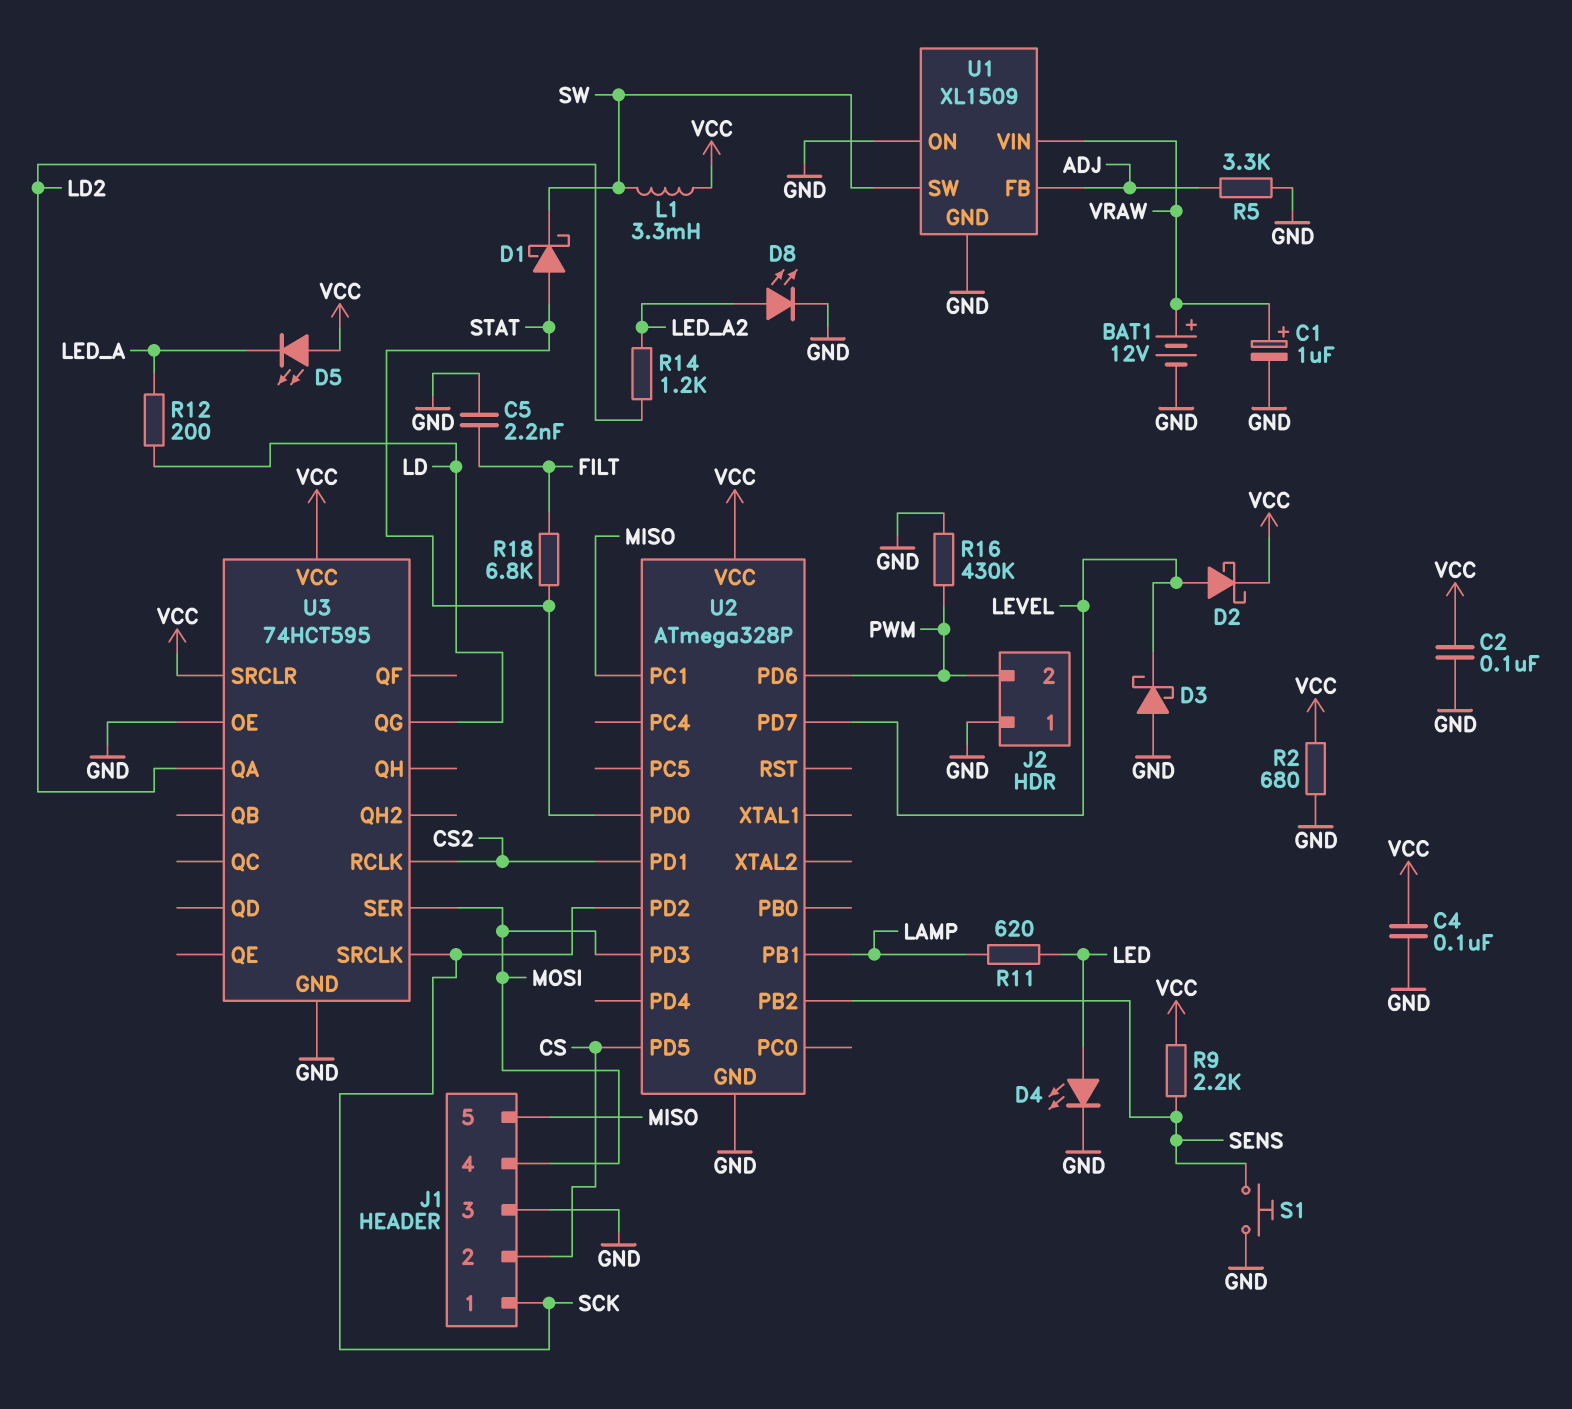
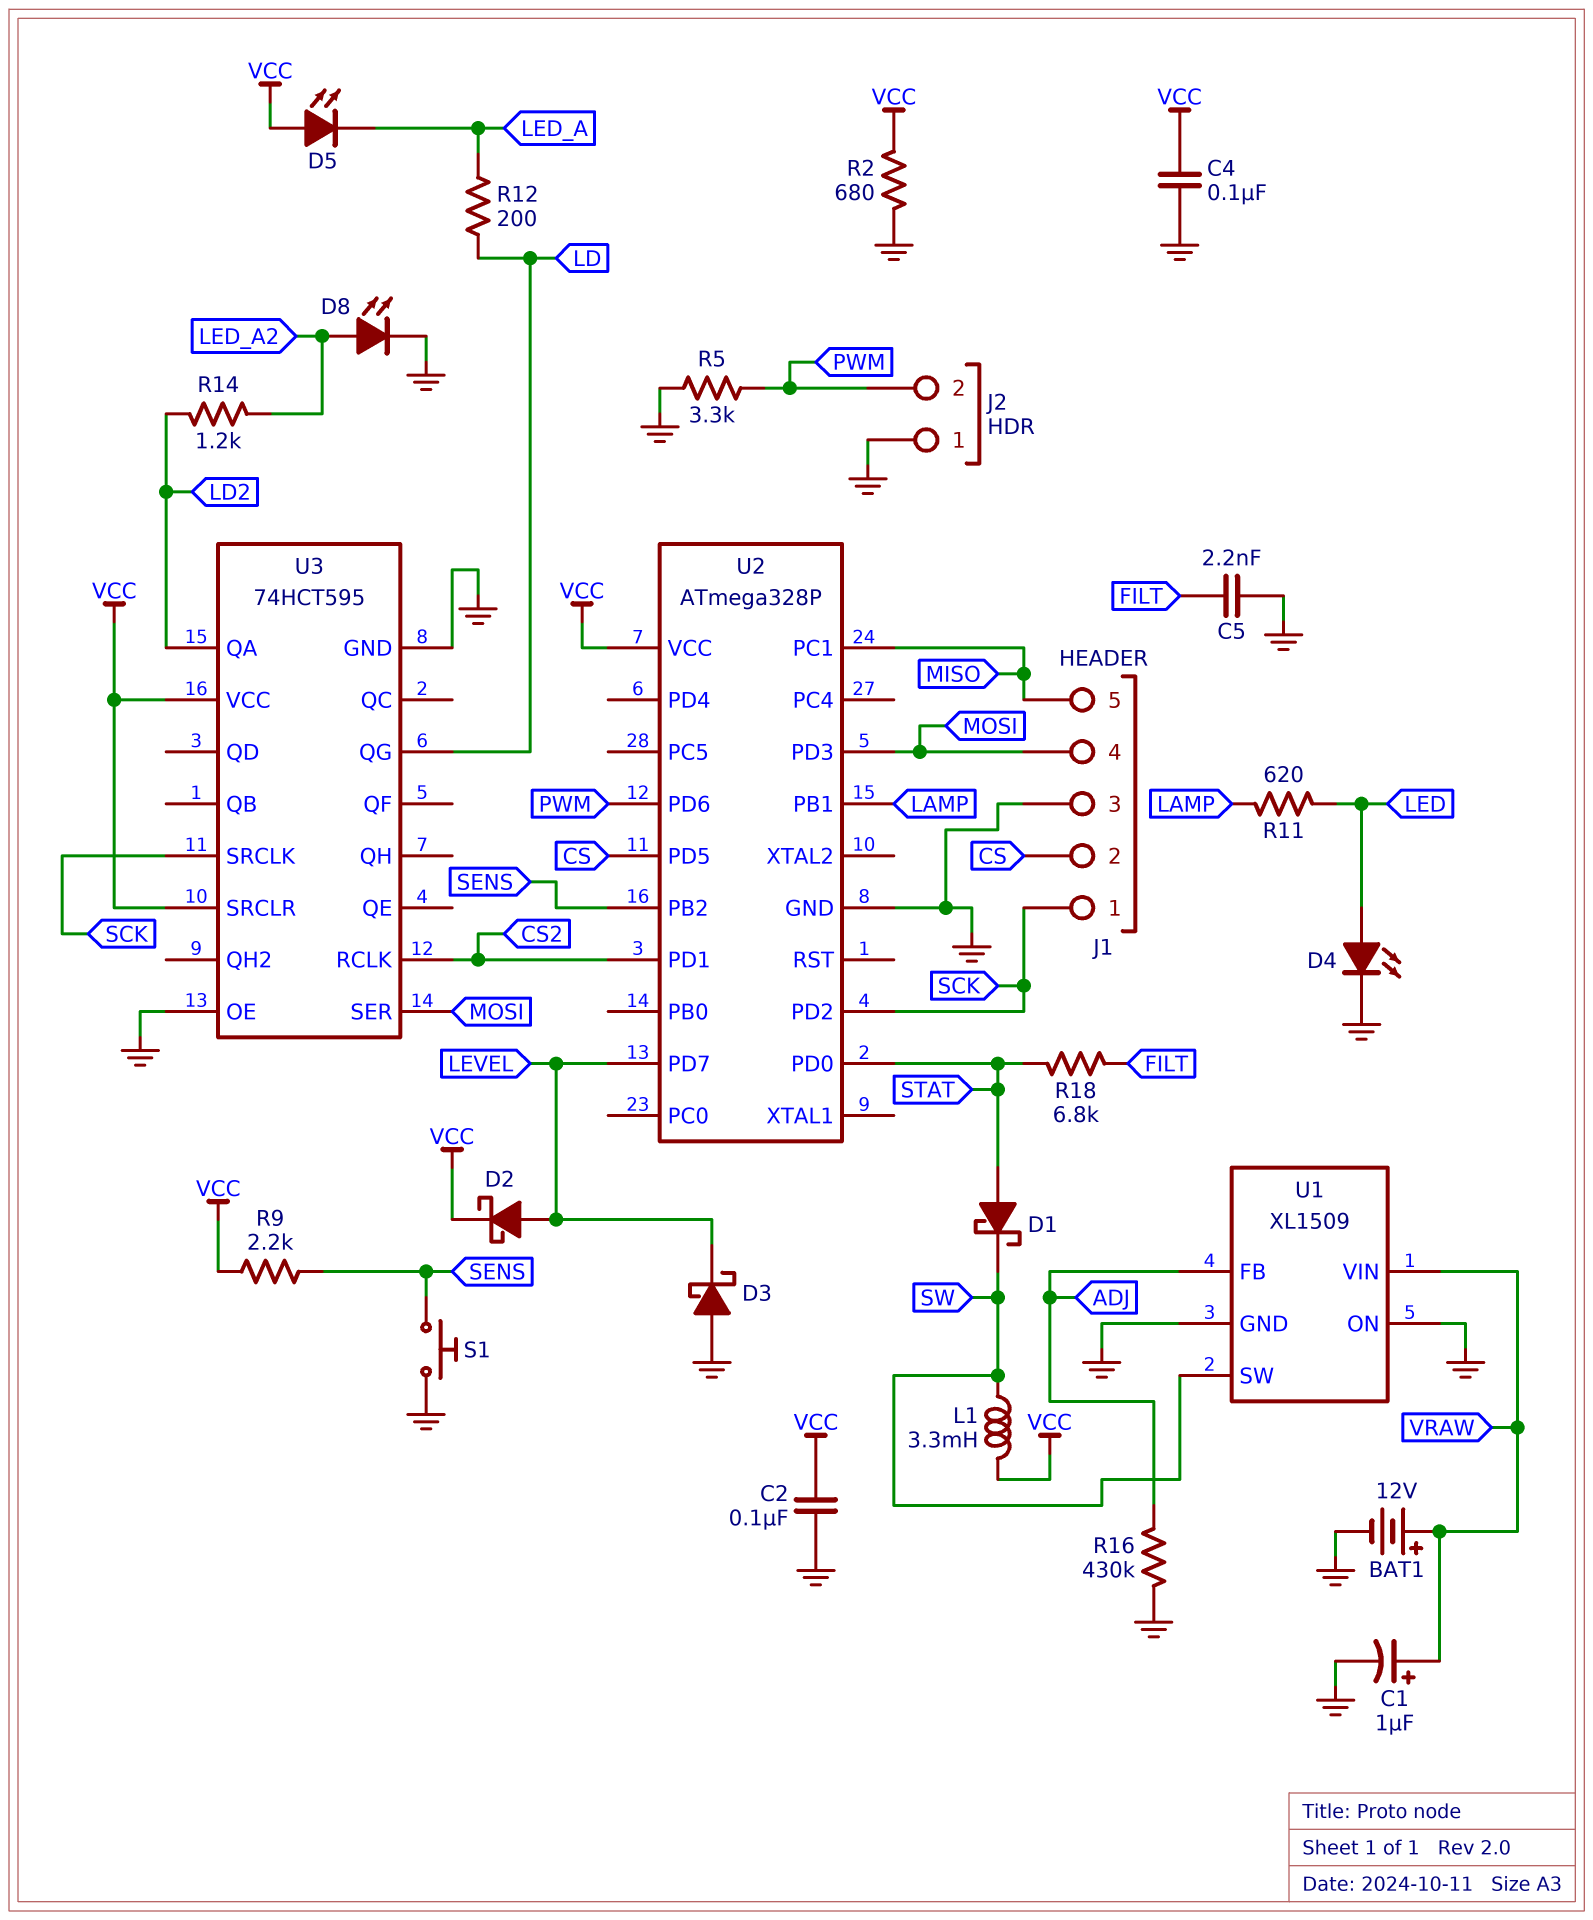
R5: 3.3k (ADJ, GND) -> 3.3k (GND, PWM)
R16: 430k (GND, PWM) -> 430k (ADJ, GND)

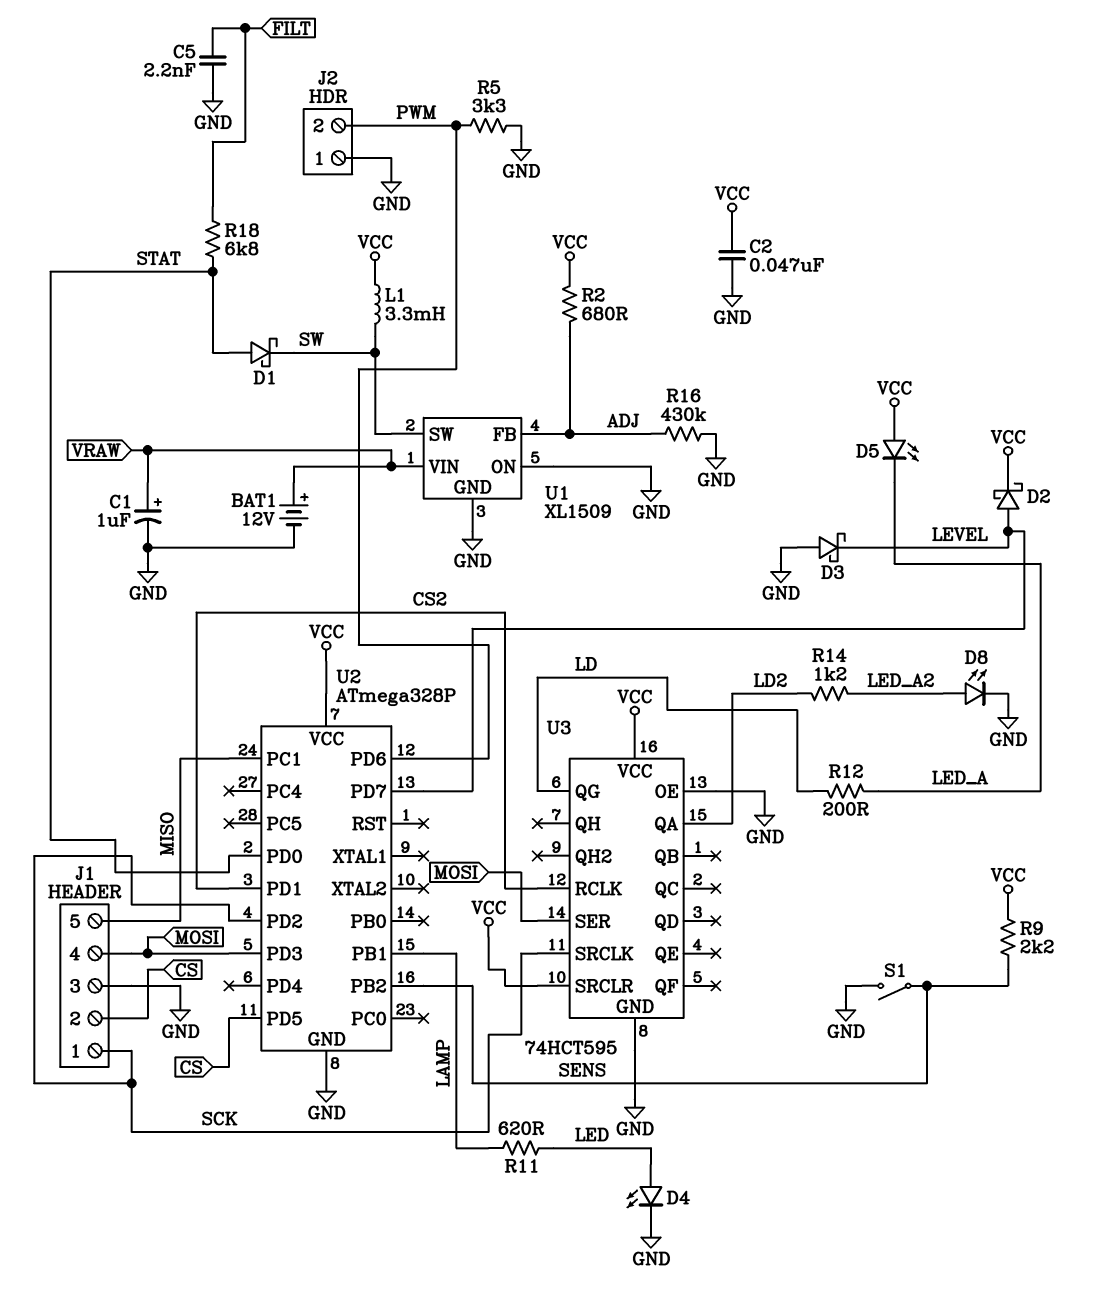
C2: 100nF (GND, VCC) -> 47nF (GND, VCC)
C4: 100nF (GND, VCC) -> none
R2: 680 (GND, VCC) -> 680 (ADJ, VCC)
S1: button (GND, SENS) -> switch (GND, SENS)

